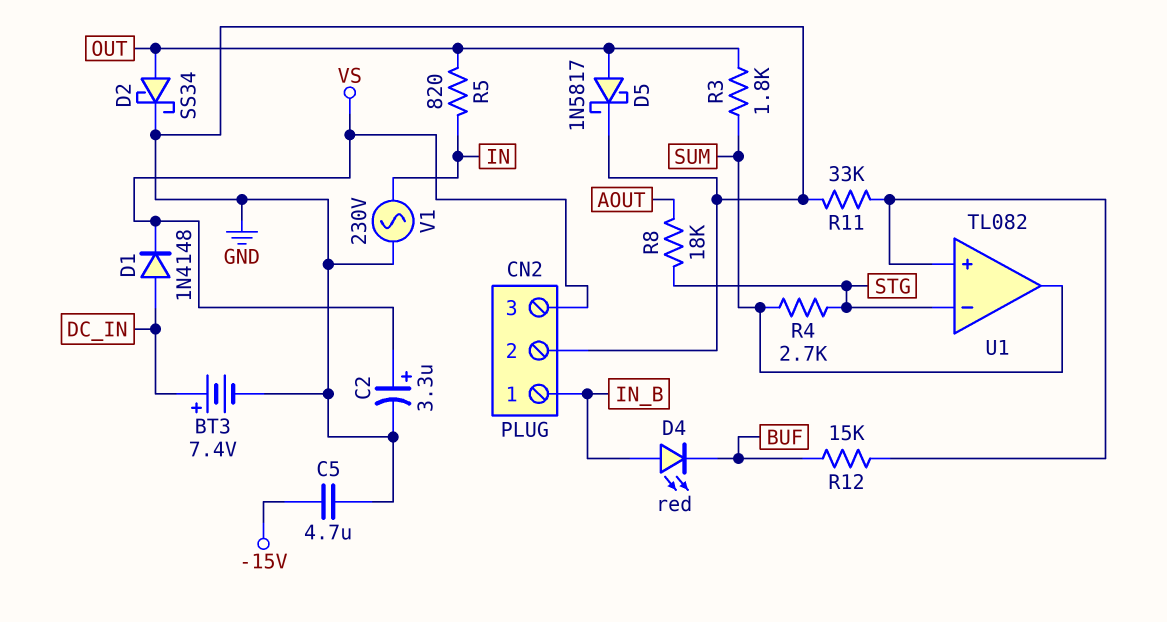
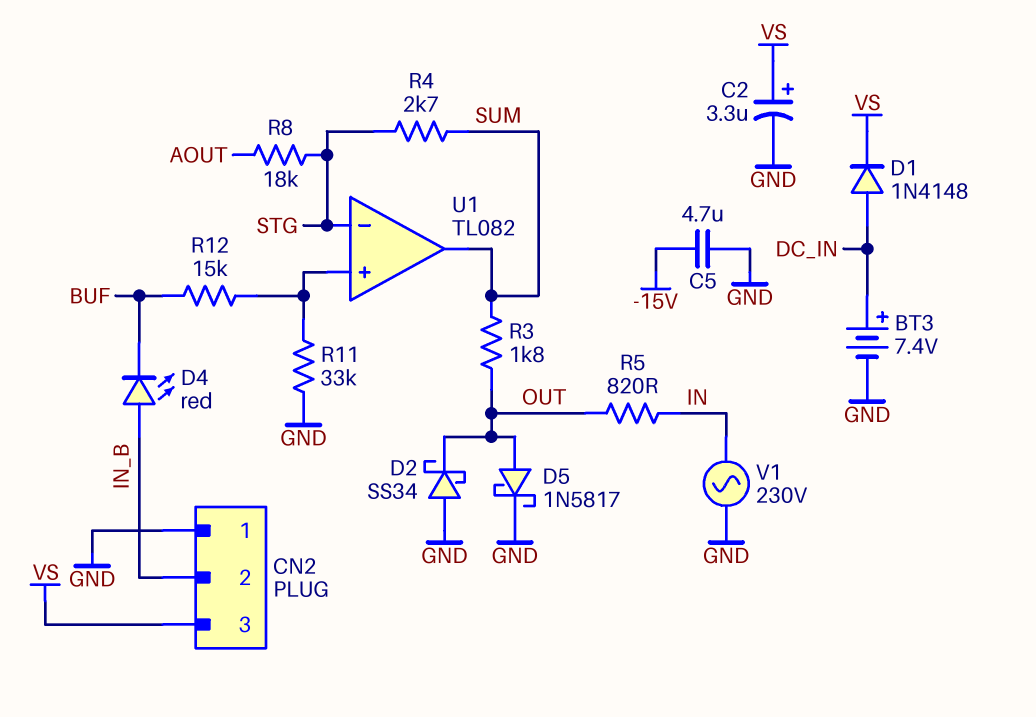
CN2 pin 1: IN_B -> GND
CN2 pin 2: GND -> IN_B
D2: schottky SS34 (A OUT, K GND) -> schottky SS34 (A GND, K OUT)

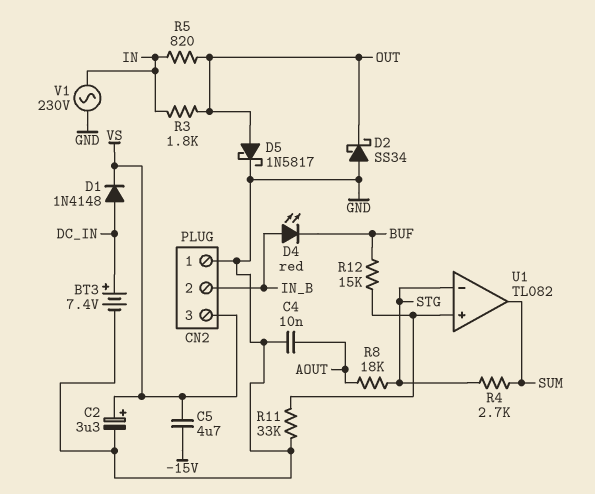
C4: none -> 10nF (AOUT, GND)
C5: 4.7uF (-15V, GND) -> 4.7uF (-15V, VS)
R3: 1.8k (OUT, SUM) -> 1.8k (IN, OUT)

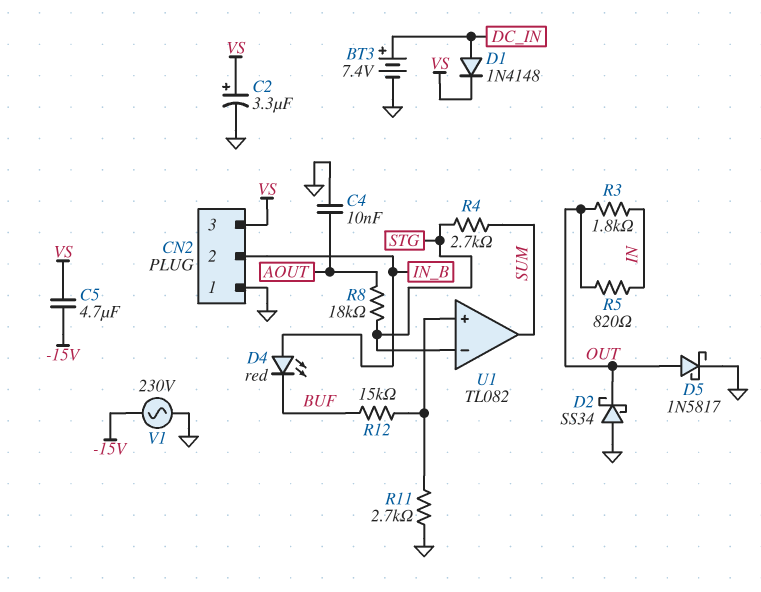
R11: 33k (GND, U1/in+) -> 2.7k (GND, U1/in+)
V1: AC 230V (GND, IN) -> AC 230V (-15V, GND)

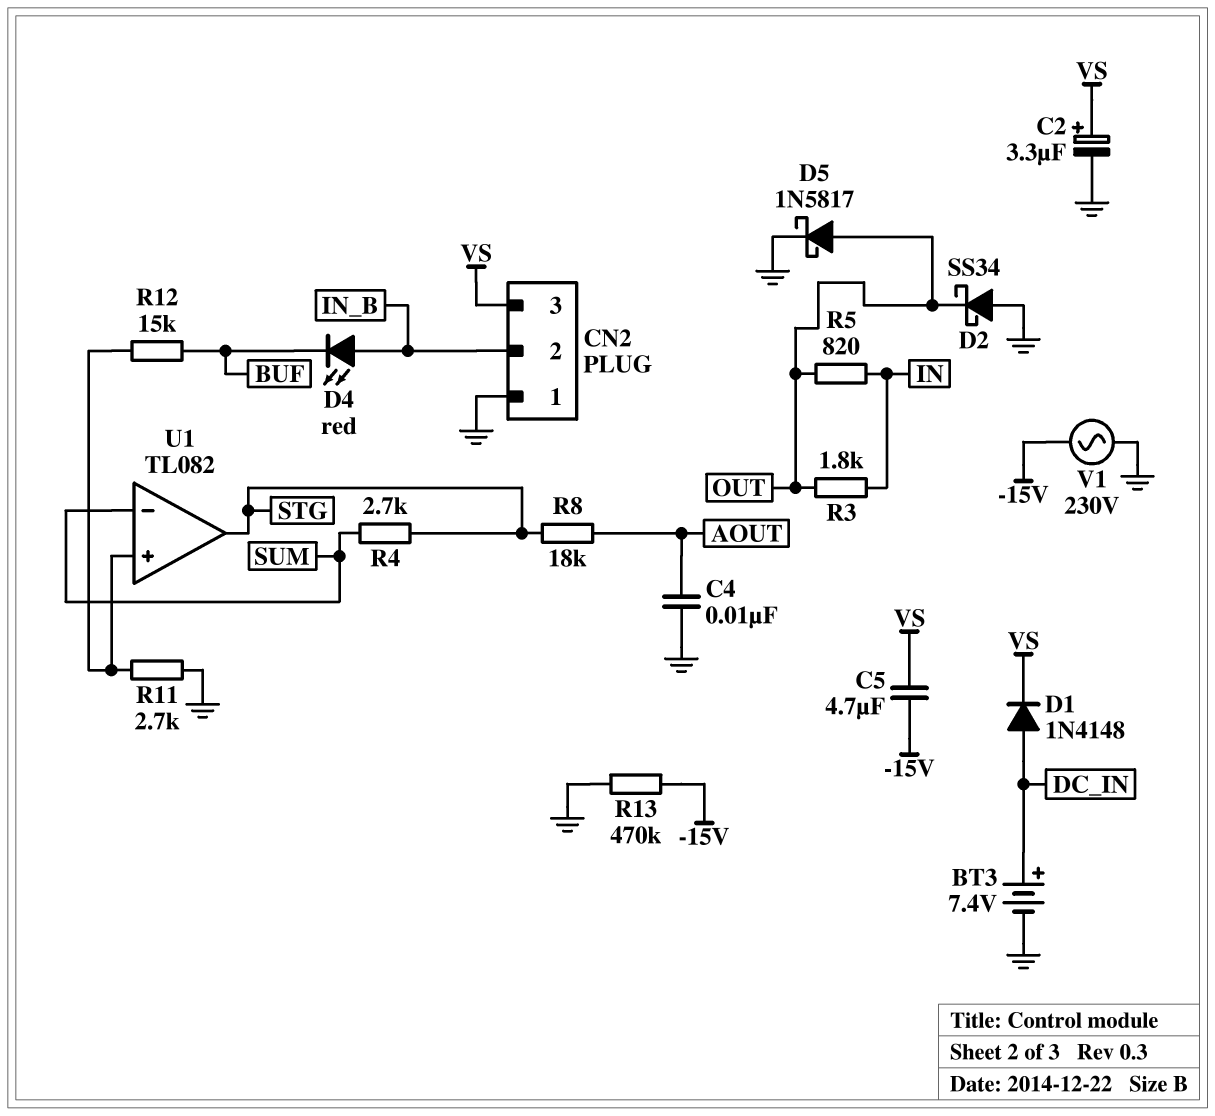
R13: none -> 470k (-15V, GND)
U1 pin in-: STG -> SUM
U1 pin out: SUM -> STG

